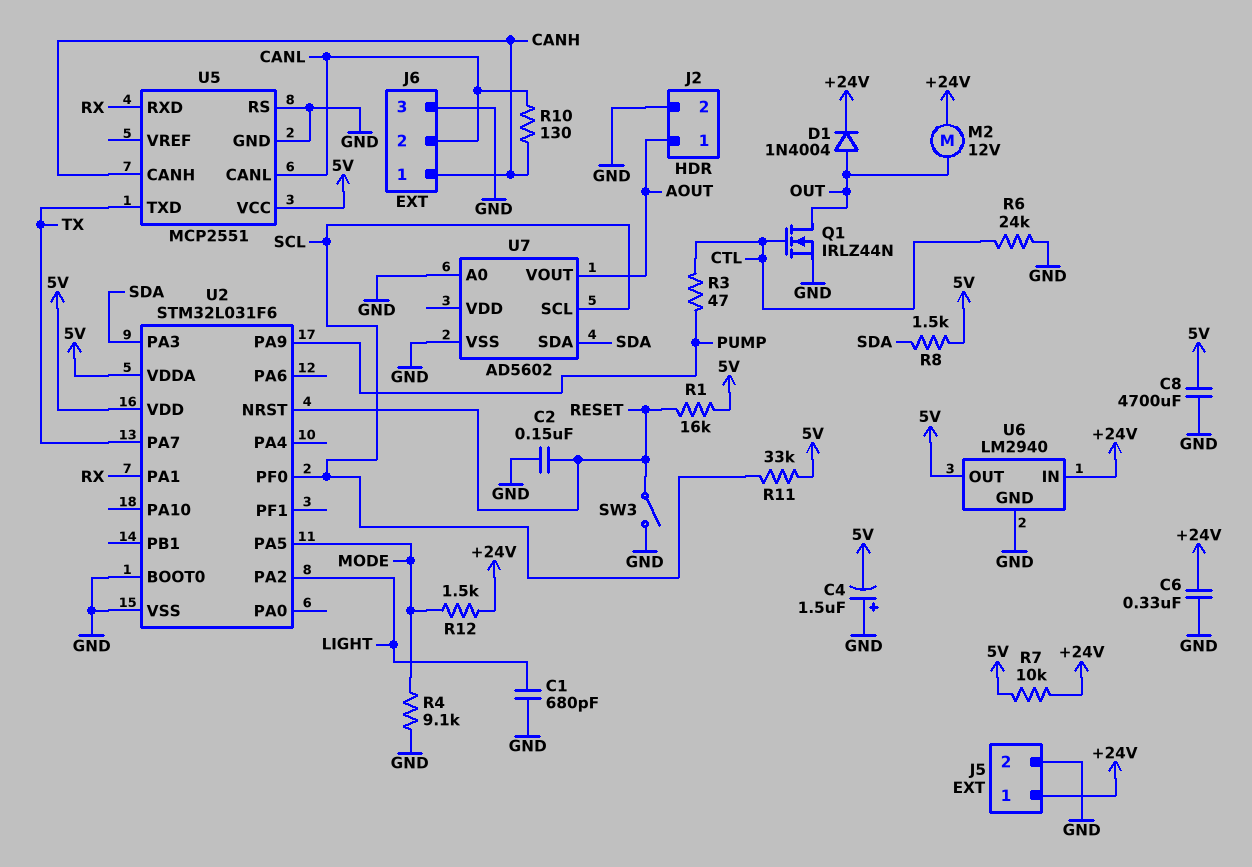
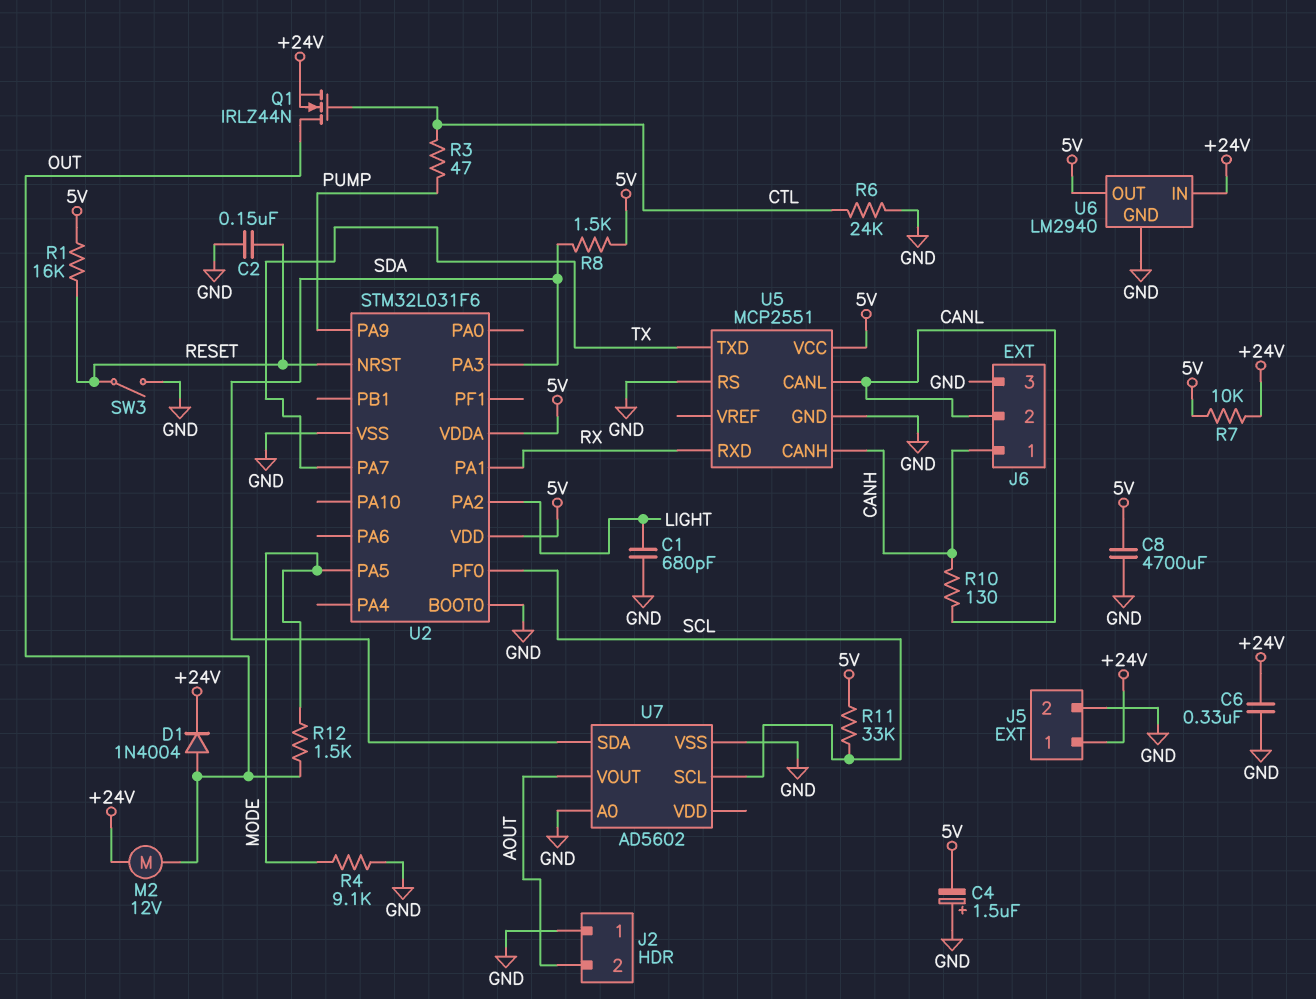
J2 pin 1: AOUT -> GND
J2 pin 2: GND -> AOUT
Q1: NMOS IRLZ44N (G CTL, D OUT, S GND) -> NMOS IRLZ44N (G CTL, D OUT, S +24V)
R12: 1.5k (+24V, MODE) -> 1.5k (MODE, OUT)

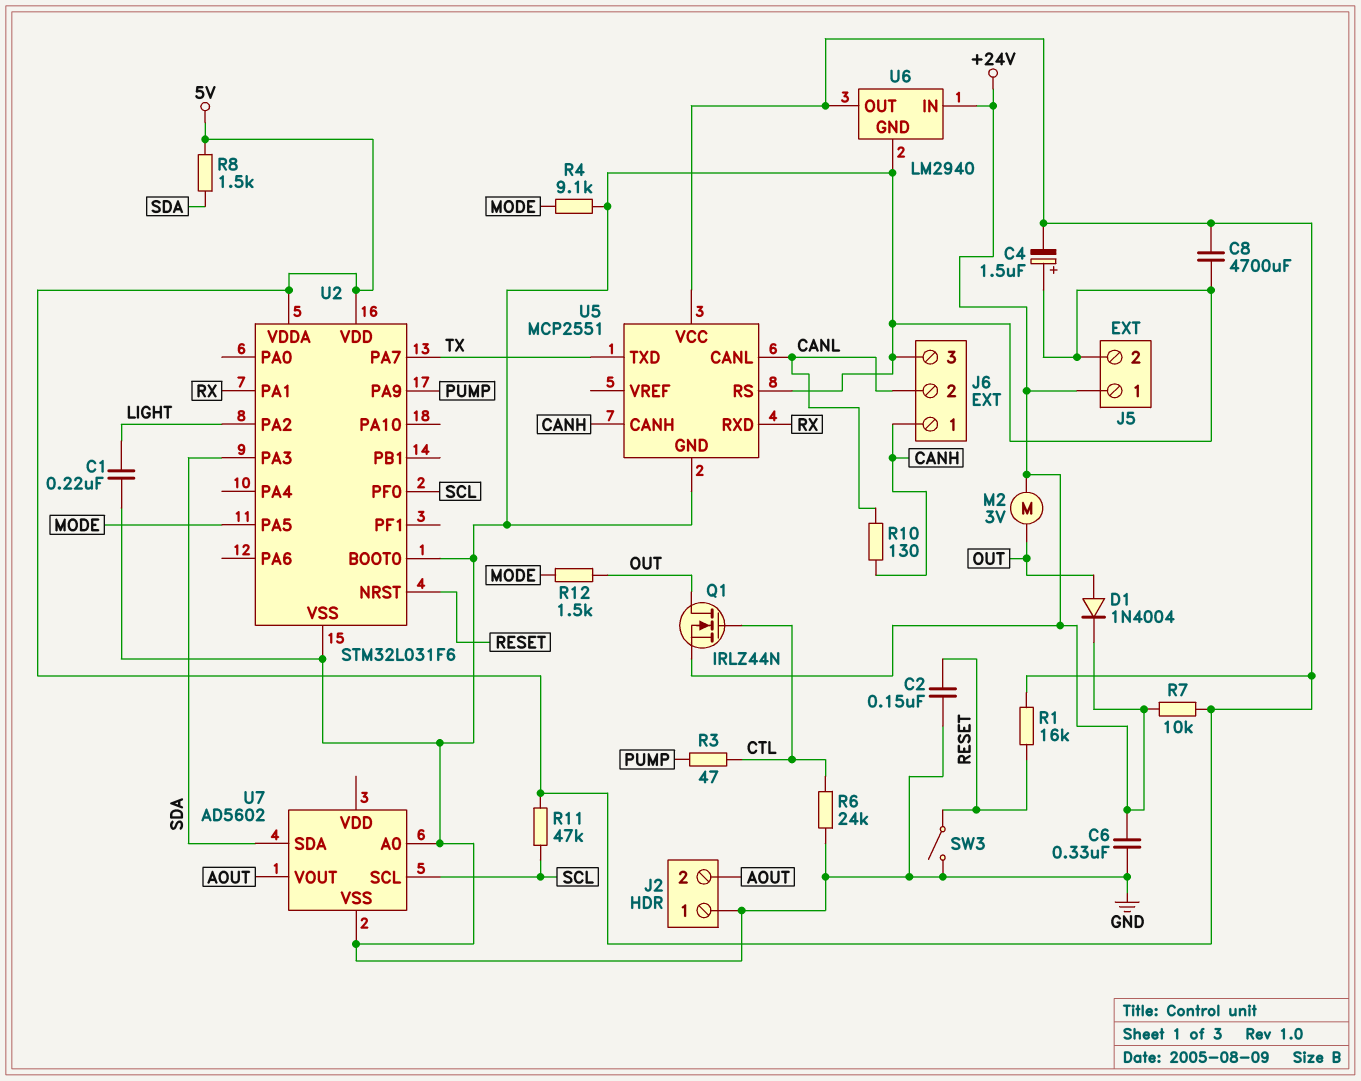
C1: 680pF (GND, LIGHT) -> 220nF (GND, LIGHT)
M2: motor 12V (+24V, OUT) -> motor 3V (+24V, OUT)
R11: 33k (5V, SCL) -> 47k (5V, SCL)

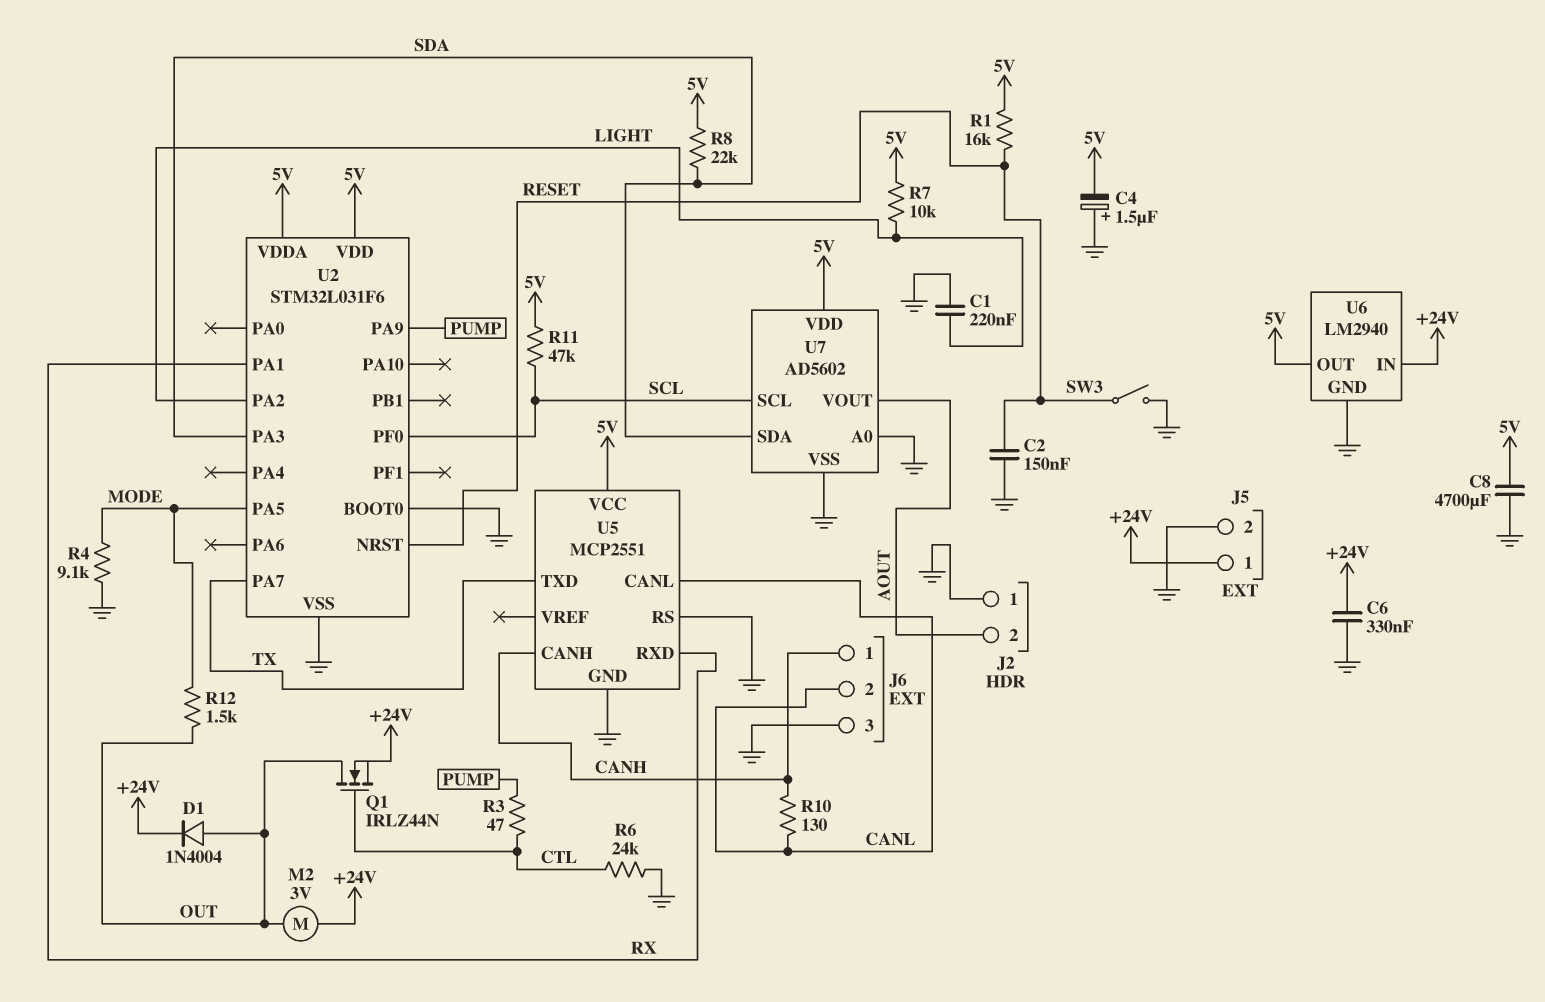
R7: 10k (+24V, 5V) -> 10k (5V, LIGHT)
R8: 1.5k (5V, SDA) -> 22k (5V, SDA)
U7 pin VDD: none -> 5V

